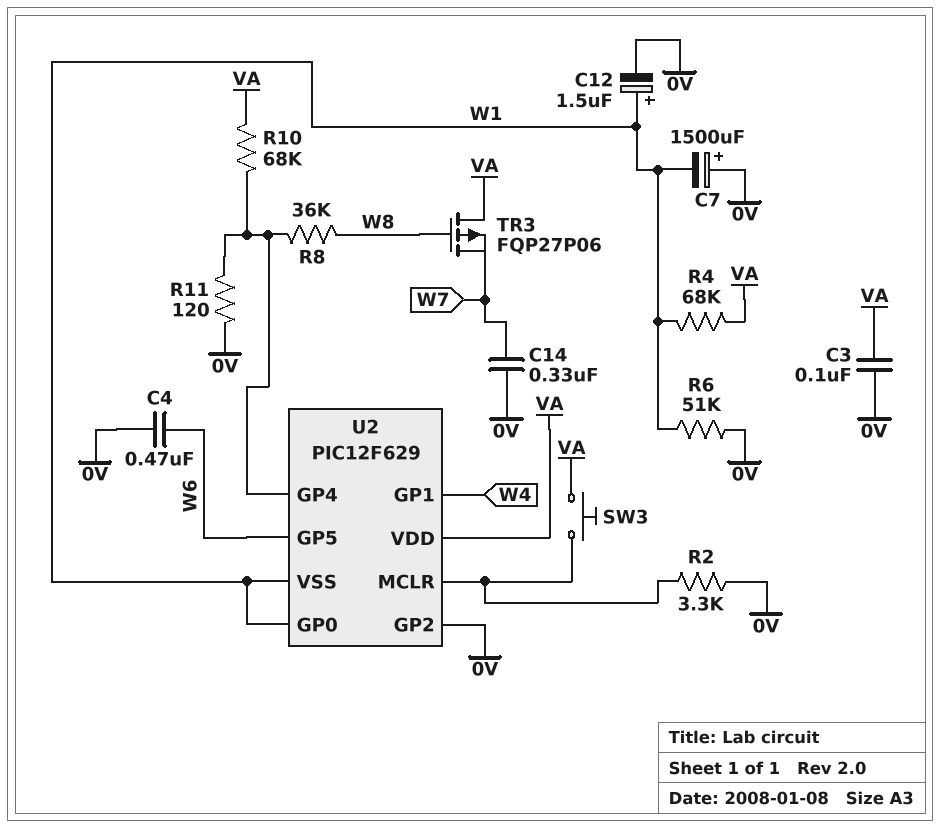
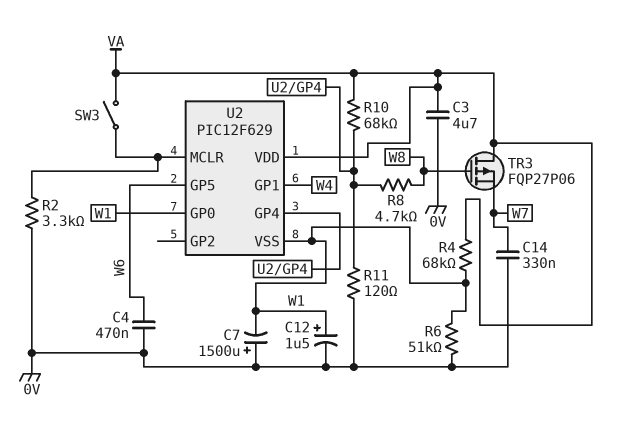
C3: 100nF (0V, VA) -> 4.7uF (0V, VA)
R8: 36k (U2/GP4, W8) -> 4.7k (U2/GP4, W8)
SW3: button (U2/MCLR, VA) -> switch (U2/MCLR, VA)
U2 pin GP2: 0V -> none

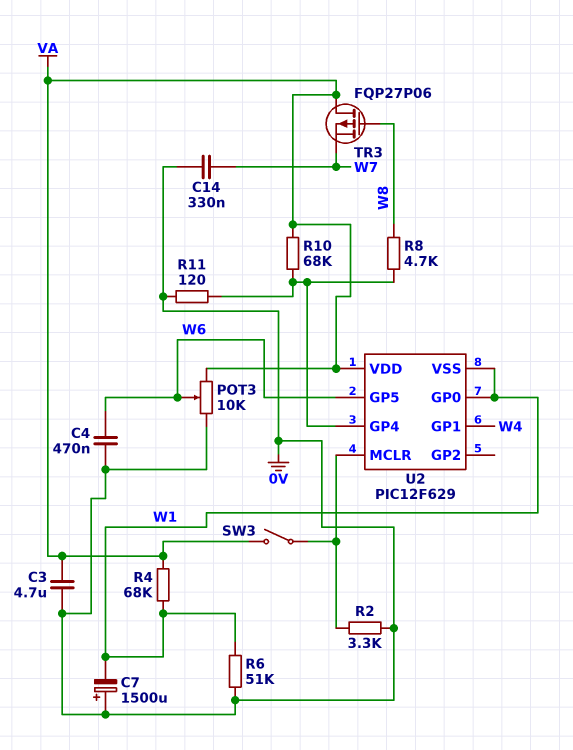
C12: 1.5uF (plus W1, minus 0V) -> none
POT3: none -> 10k (0V, VA, wiper W6)

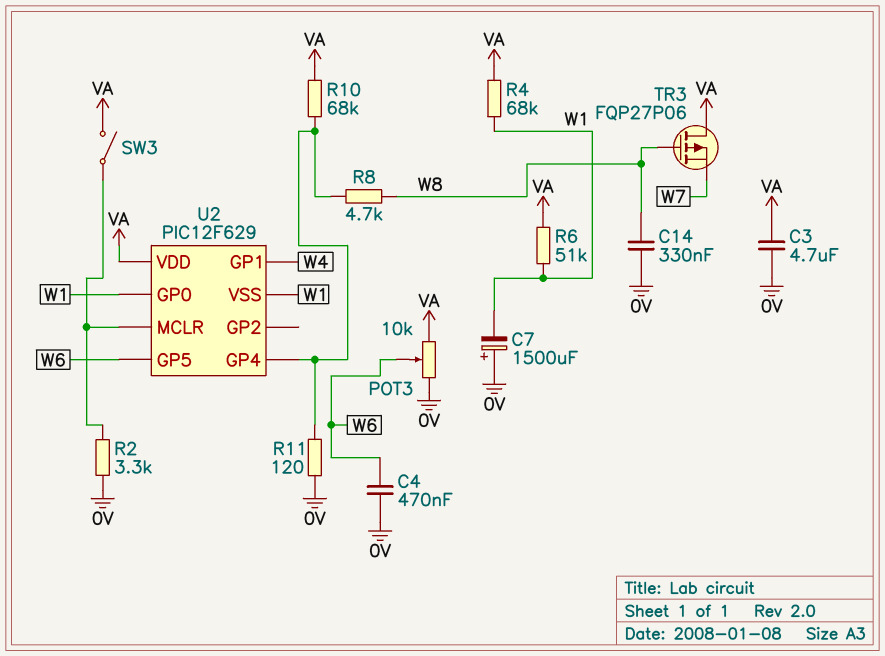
C14: 330nF (0V, W7) -> 330nF (0V, W8)
R6: 51k (0V, W1) -> 51k (VA, W1)

